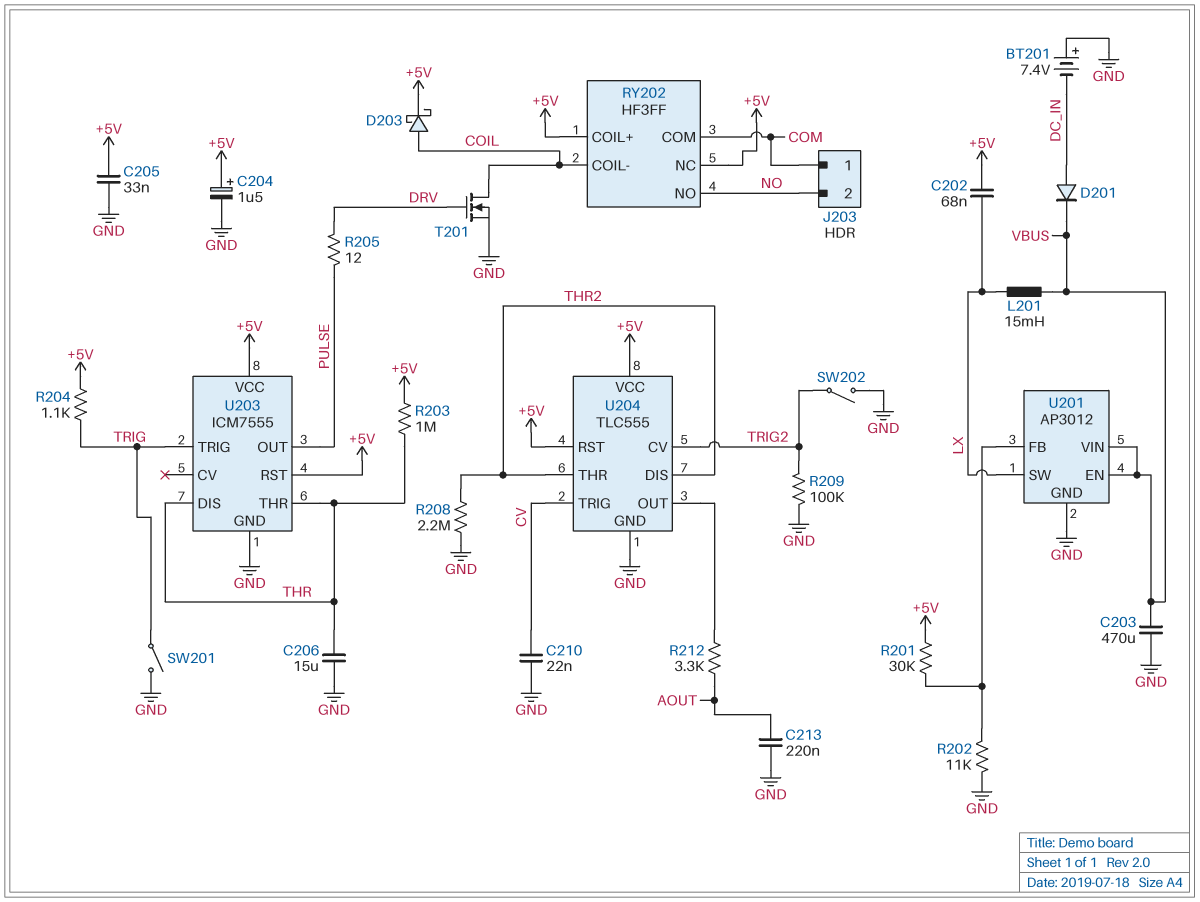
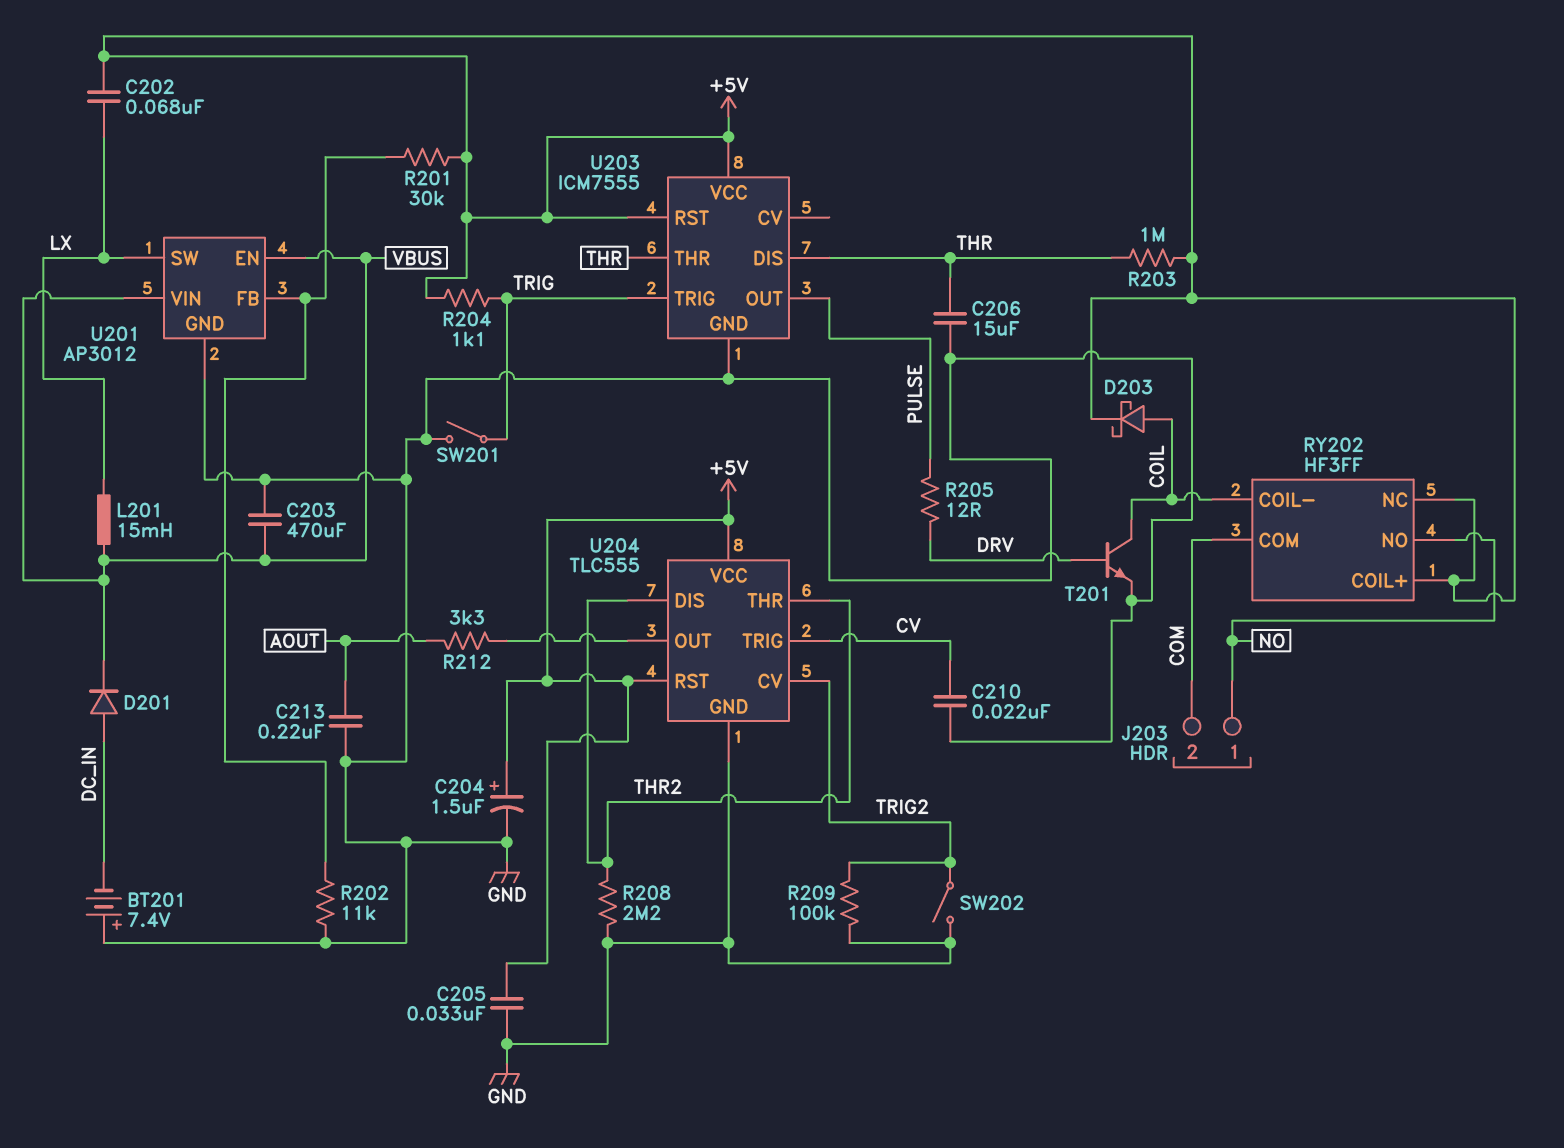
J203 pin 1: COM -> NO
J203 pin 2: NO -> COM
T201: NMOS (G DRV, D COIL, S GND) -> NPN (B DRV, C COIL, E GND)

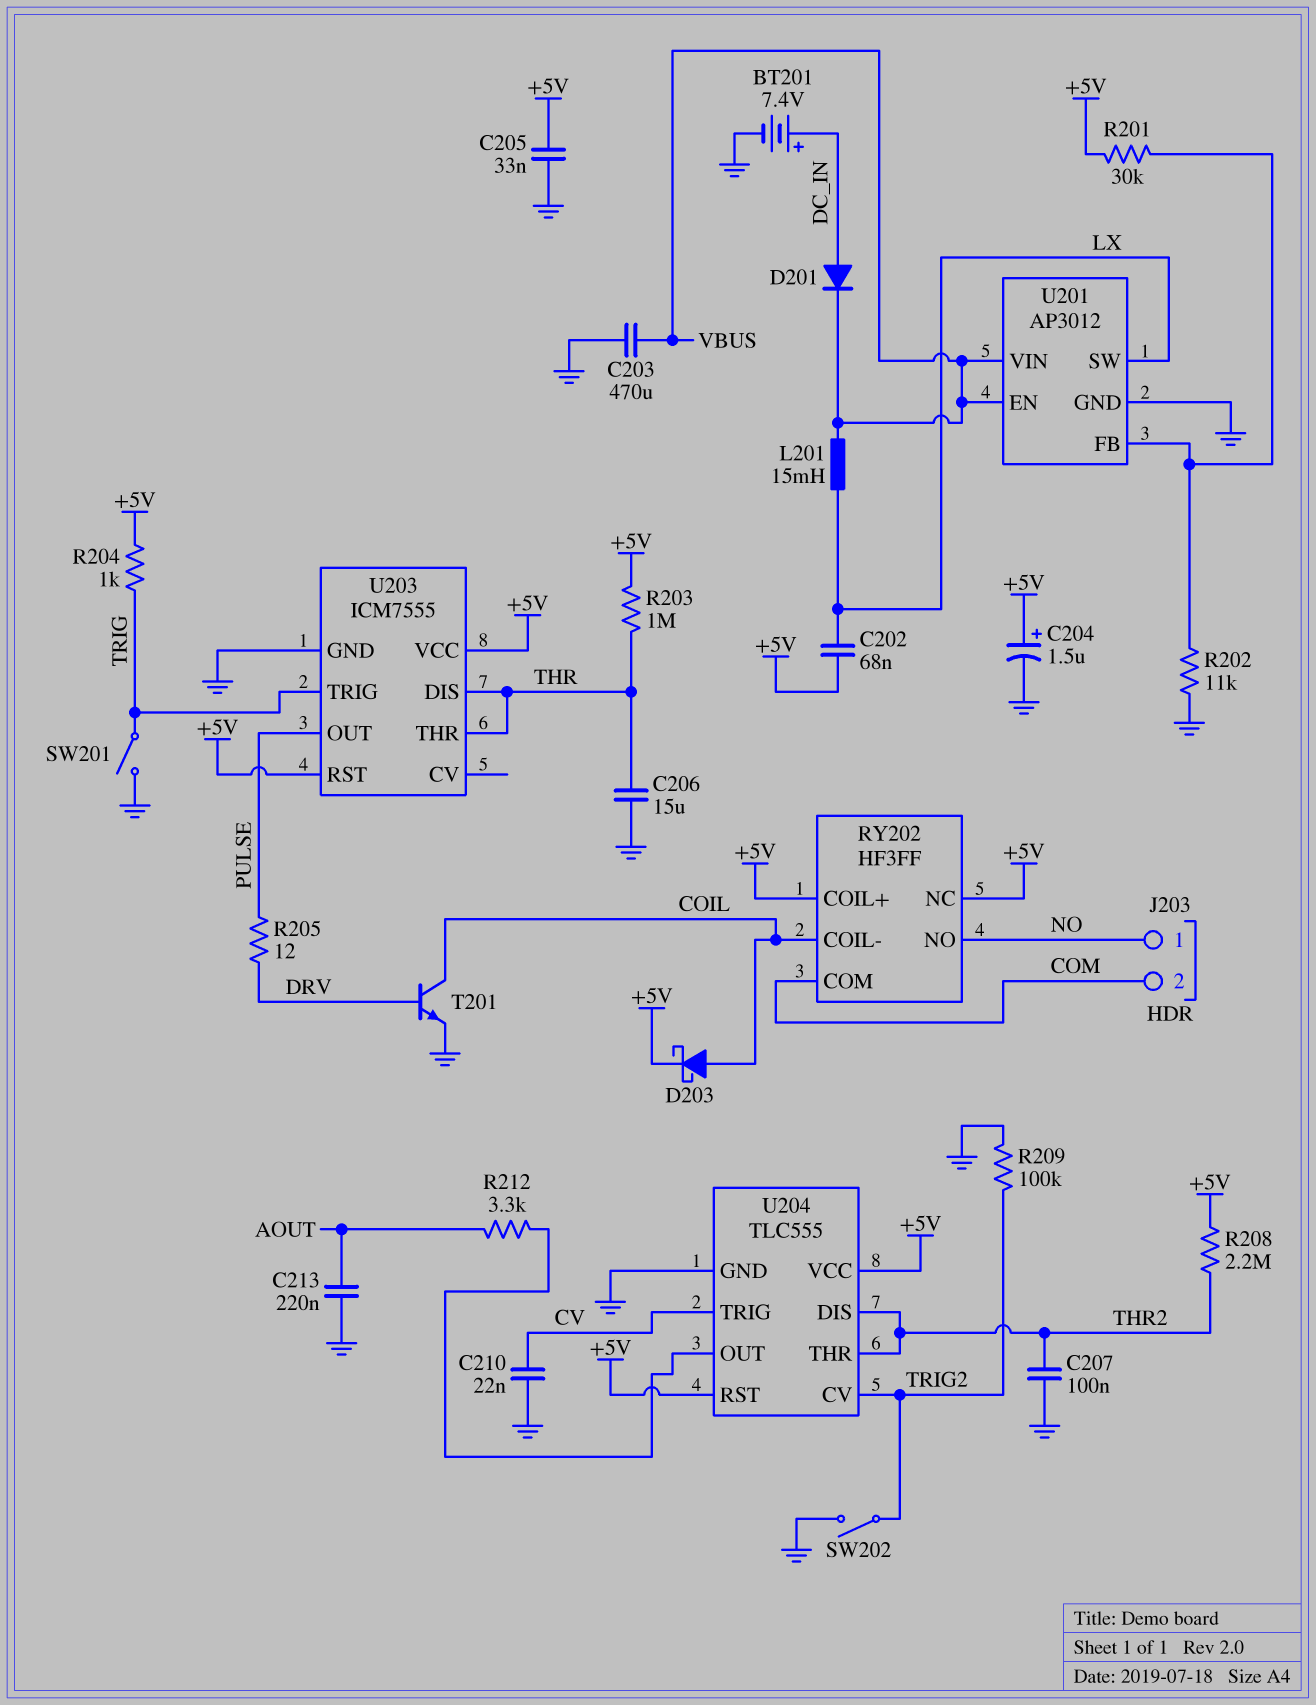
BT201: 7.4V (plus GND, minus DC_IN) -> 7.4V (plus DC_IN, minus GND)
C207: none -> 100nF (GND, THR2)
R204: 1.1k (+5V, TRIG) -> 1k (+5V, TRIG)
R208: 2.2M (GND, THR2) -> 2.2M (+5V, THR2)

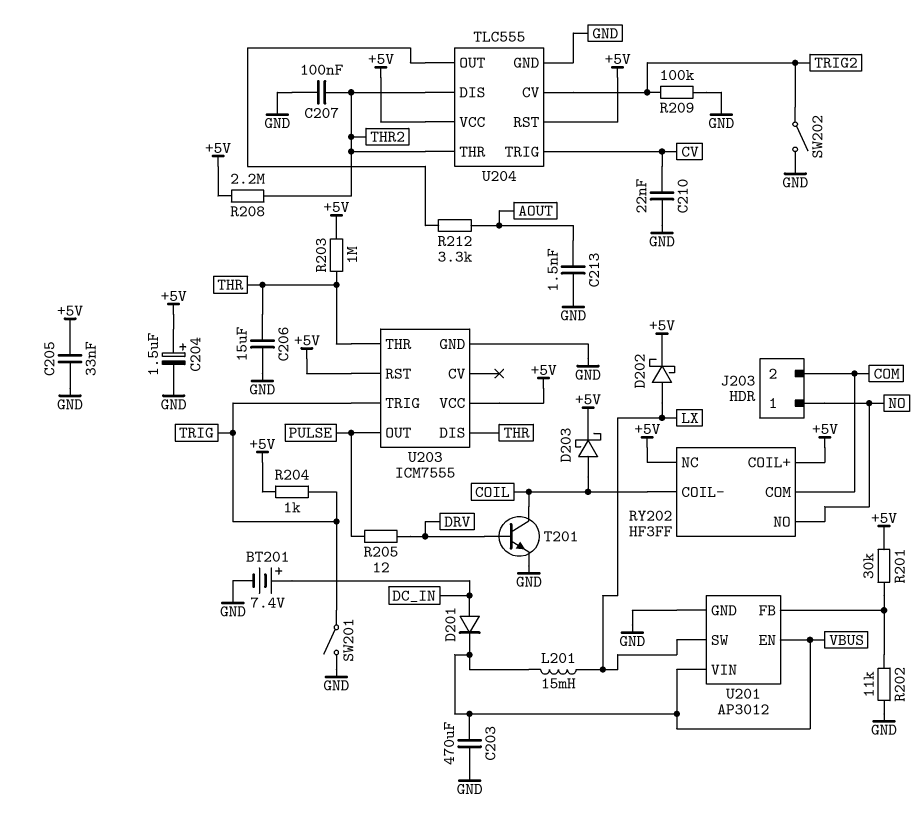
C202: 68nF (+5V, LX) -> none
C213: 220nF (AOUT, GND) -> 1.5nF (AOUT, GND)
D202: none -> schottky (A LX, K +5V)

